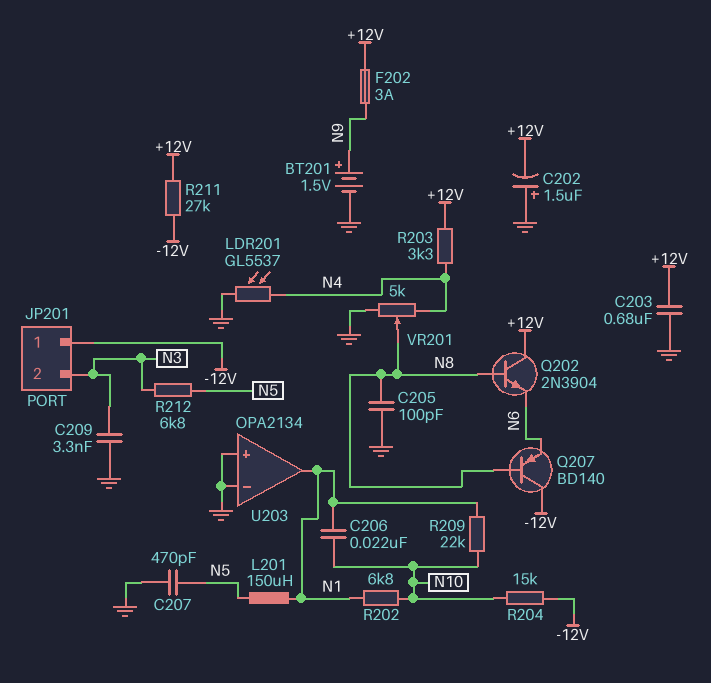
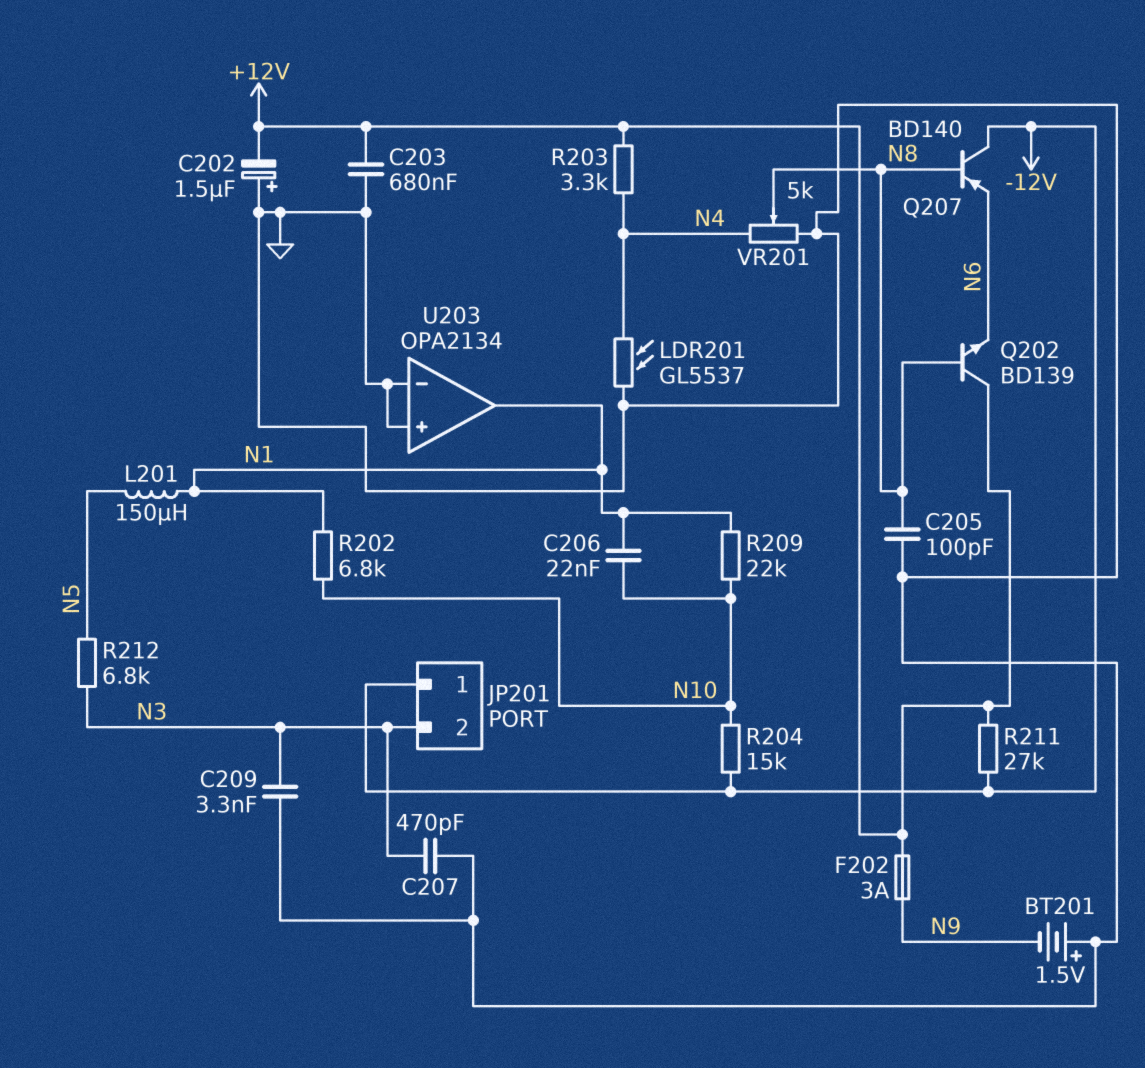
BT201: 1.5V (plus N9, minus GND) -> 1.5V (plus GND, minus N9)
C207: 470pF (GND, N5) -> 470pF (GND, N3)
Q202: NPN 2N3904 (B N8, C +12V, E N6) -> NPN BD139 (B N8, C +12V, E N6)

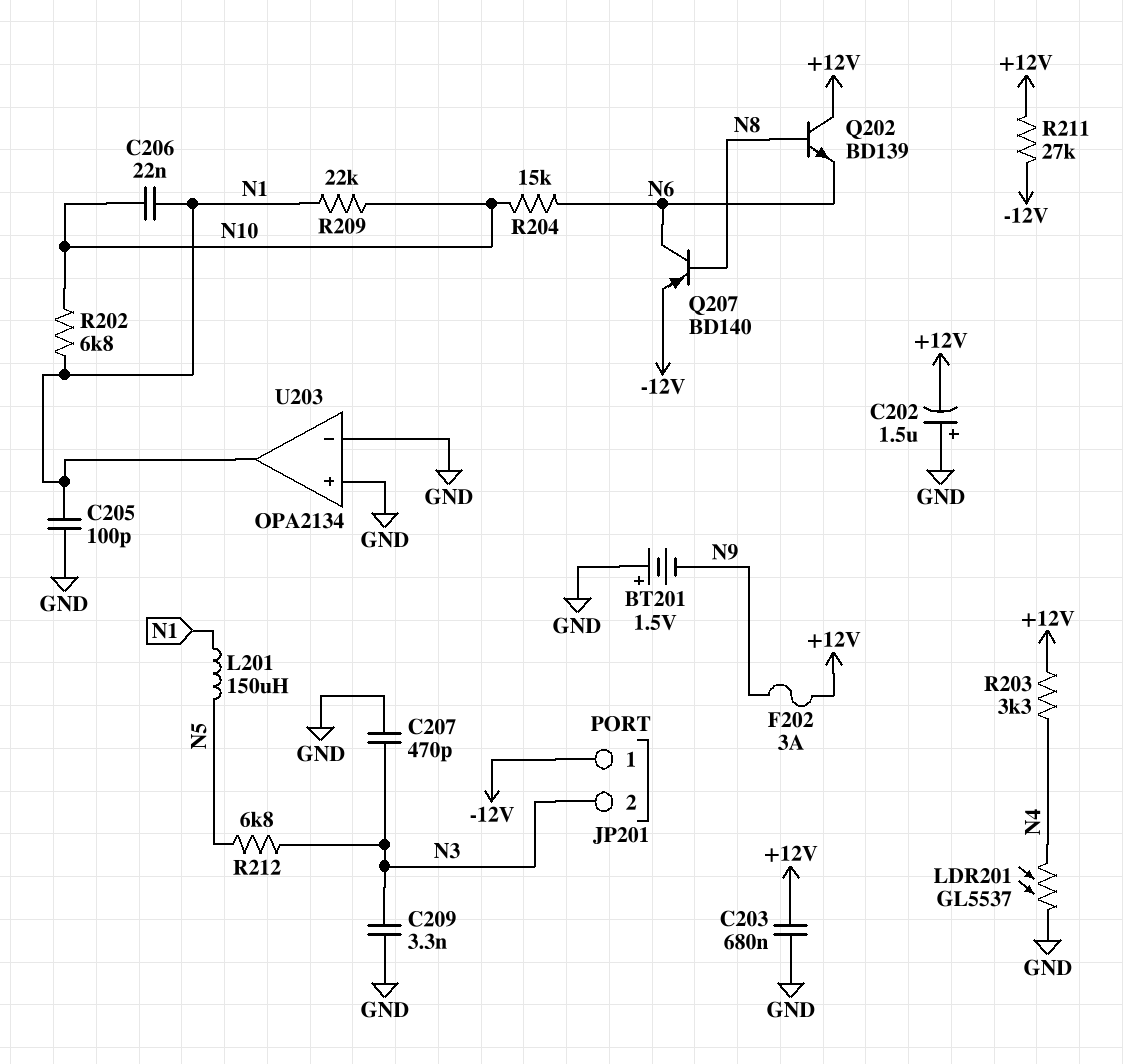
C205: 100pF (GND, N8) -> 100pF (GND, N1)
Q207: PNP BD140 (B N8, C -12V, E N6) -> PNP BD140 (B N8, C N6, E -12V)
R204: 15k (-12V, N10) -> 15k (N6, N10)
VR201: 5k (GND, N4, wiper N8) -> none

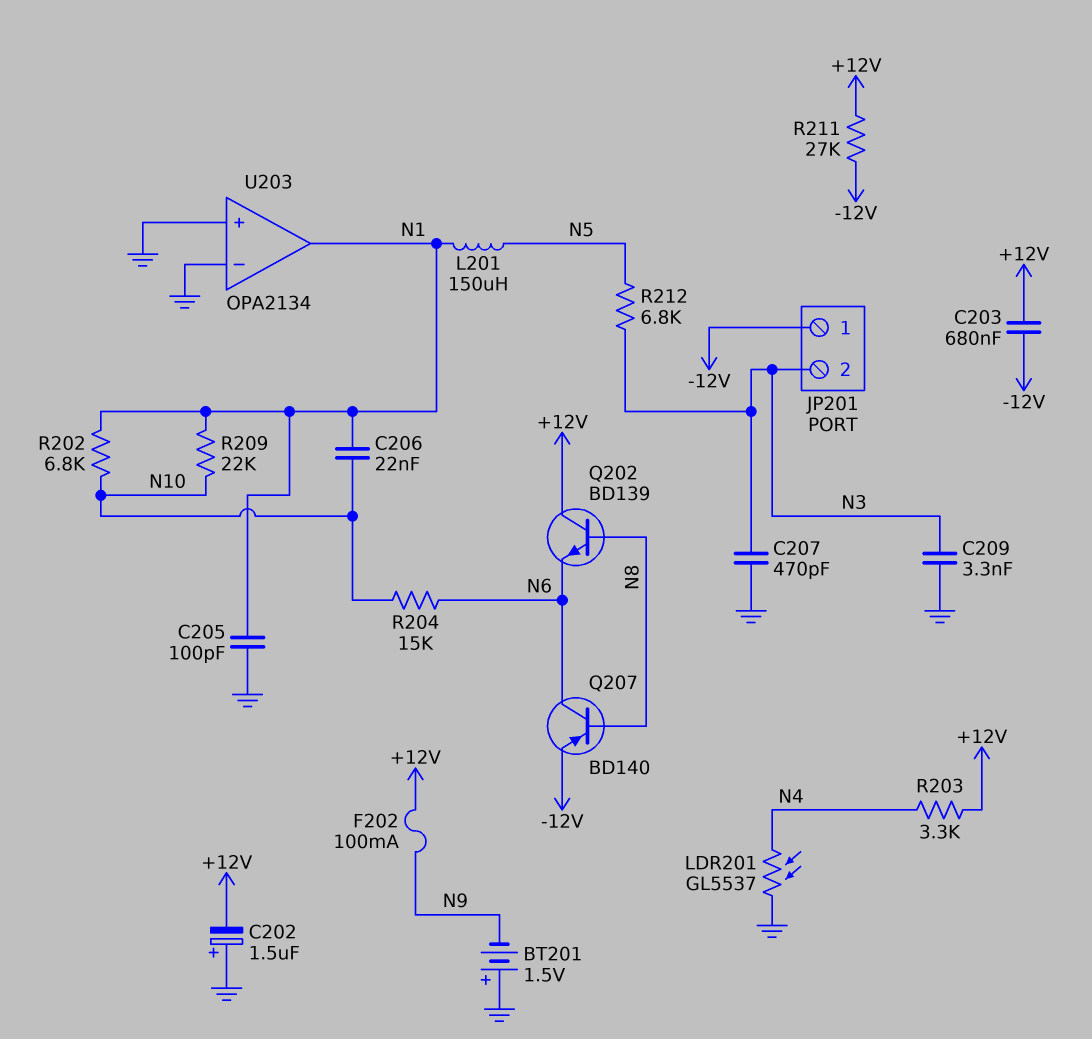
C203: 680nF (+12V, GND) -> 680nF (+12V, -12V)
F202: 3A (+12V, N9) -> 100mA (+12V, N9)

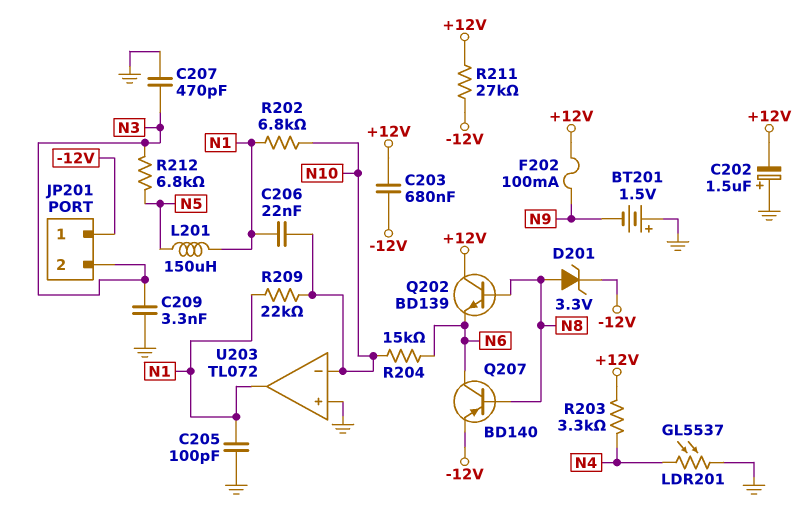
D201: none -> zener 3.3V (A N8, K -12V)
U203: OPA2134 -> TL072
U203 pin in-: GND -> N10

